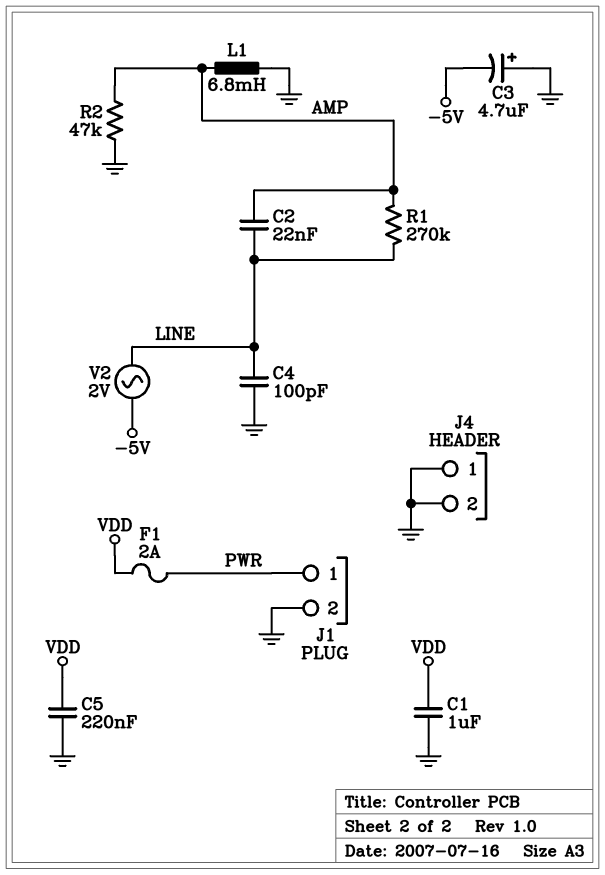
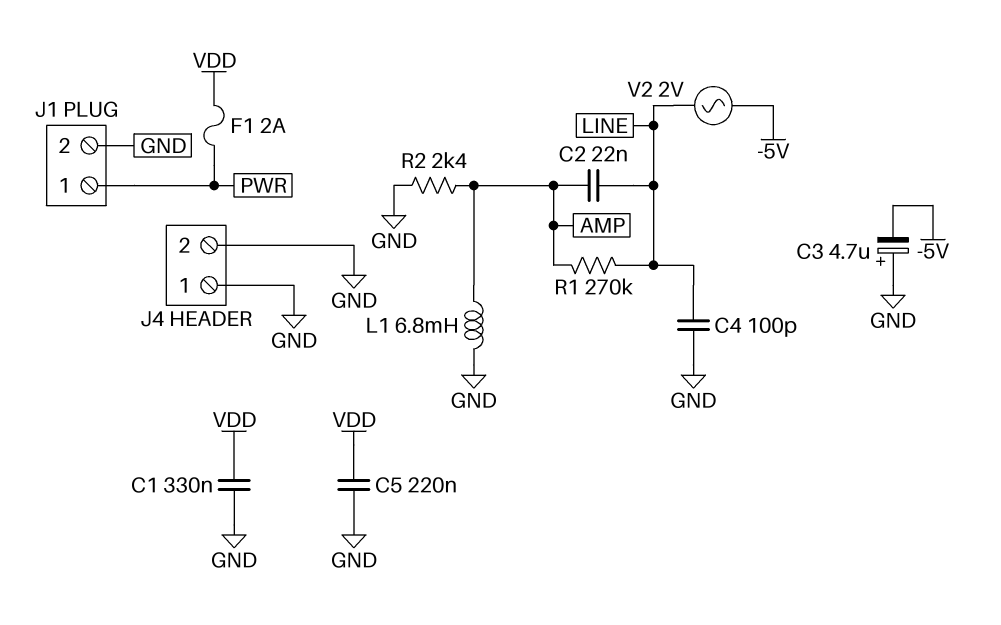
C1: 1uF (GND, VDD) -> 330nF (GND, VDD)
R2: 47k (AMP, GND) -> 2.4k (AMP, GND)

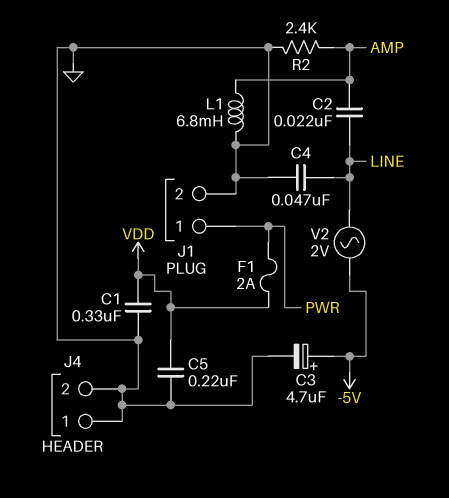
C3: 4.7uF (plus GND, minus -5V) -> 4.7uF (plus -5V, minus GND)
C4: 100pF (GND, LINE) -> 47nF (GND, LINE)
R1: 270k (AMP, LINE) -> none

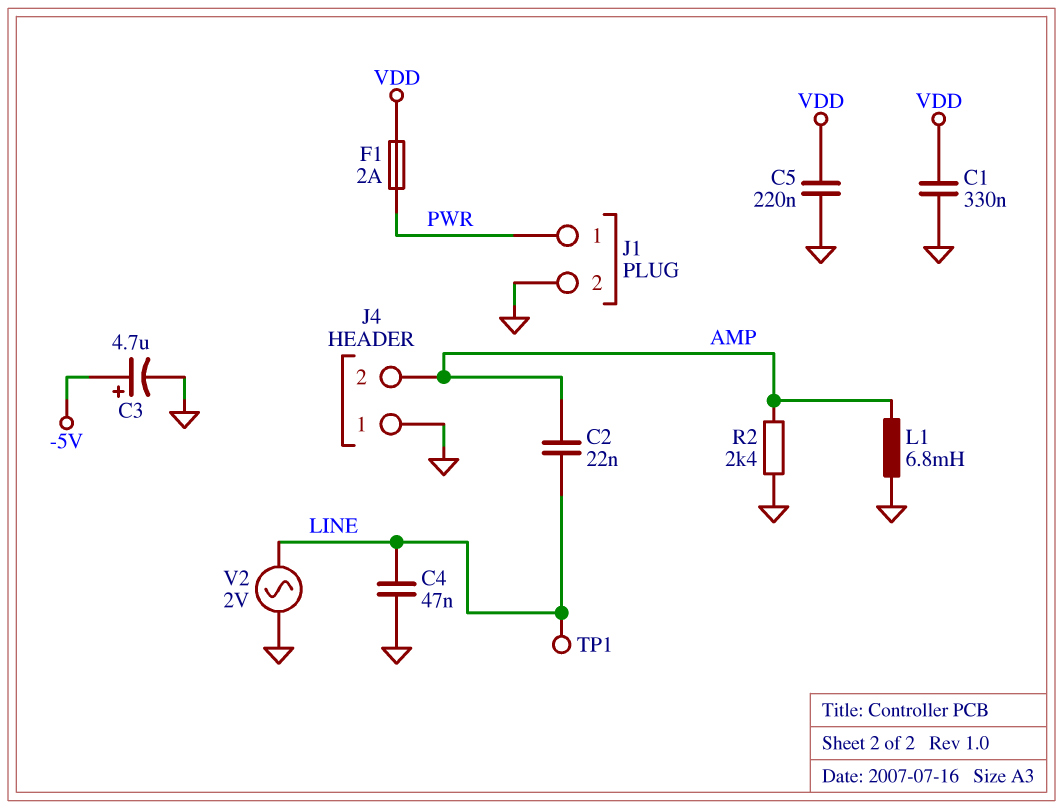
J4 pin 2: GND -> AMP
TP1: none -> test point (LINE)
V2: AC 2V (-5V, LINE) -> AC 2V (GND, LINE)

